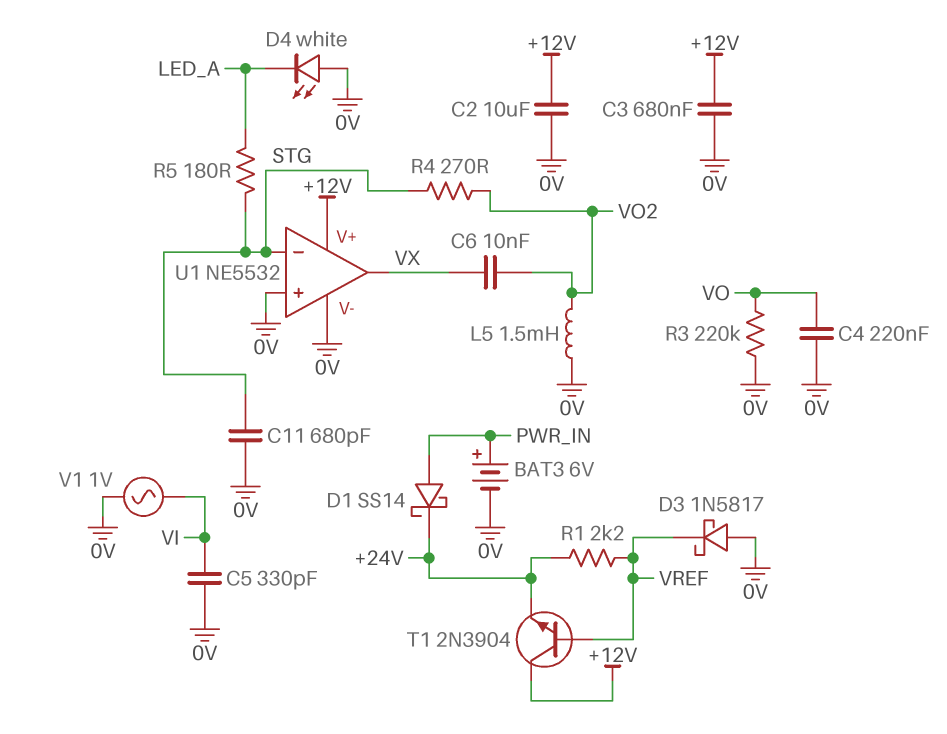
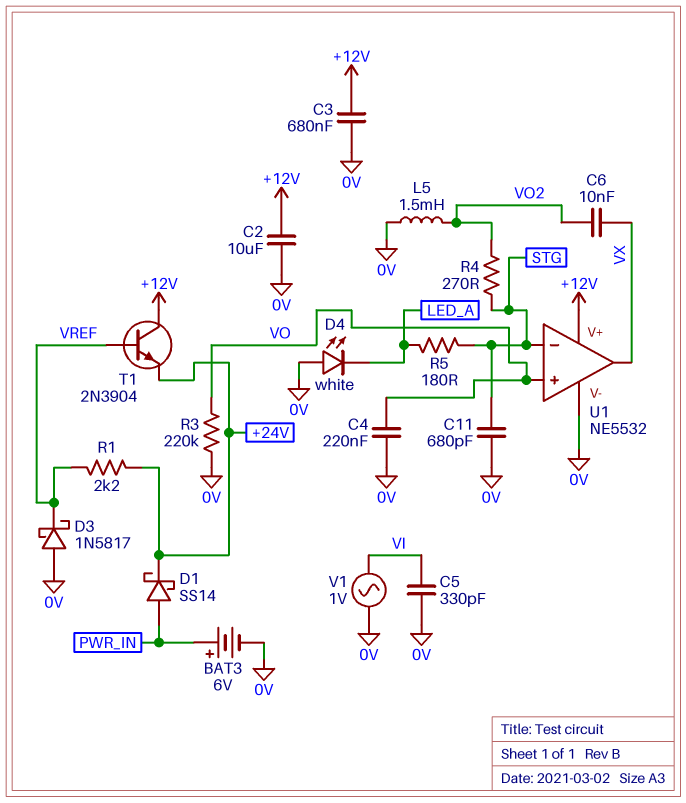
U1 pin in+: 0V -> VO

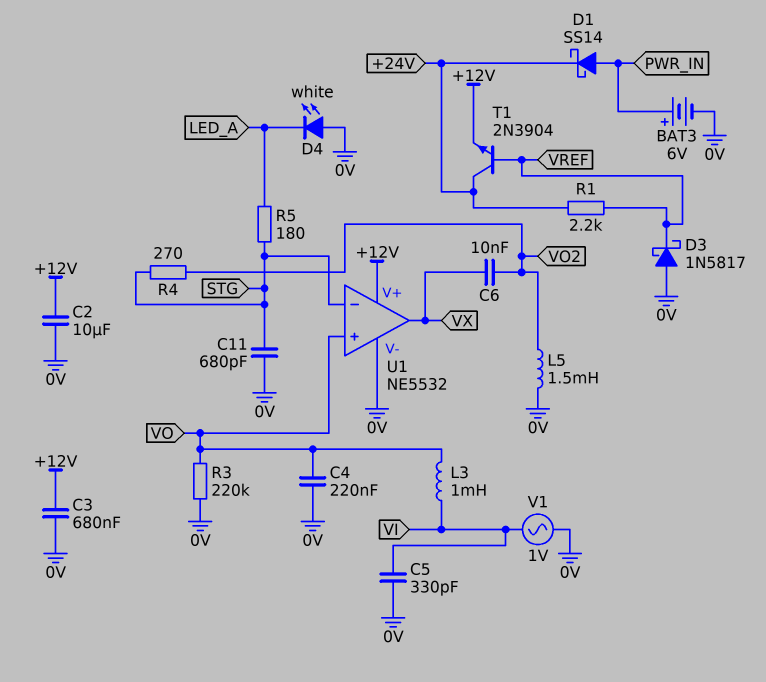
L3: none -> 1mH (VI, VO)
T1: NPN 2N3904 (B VREF, C +12V, E +24V) -> NPN 2N3904 (B VREF, C +24V, E +12V)

